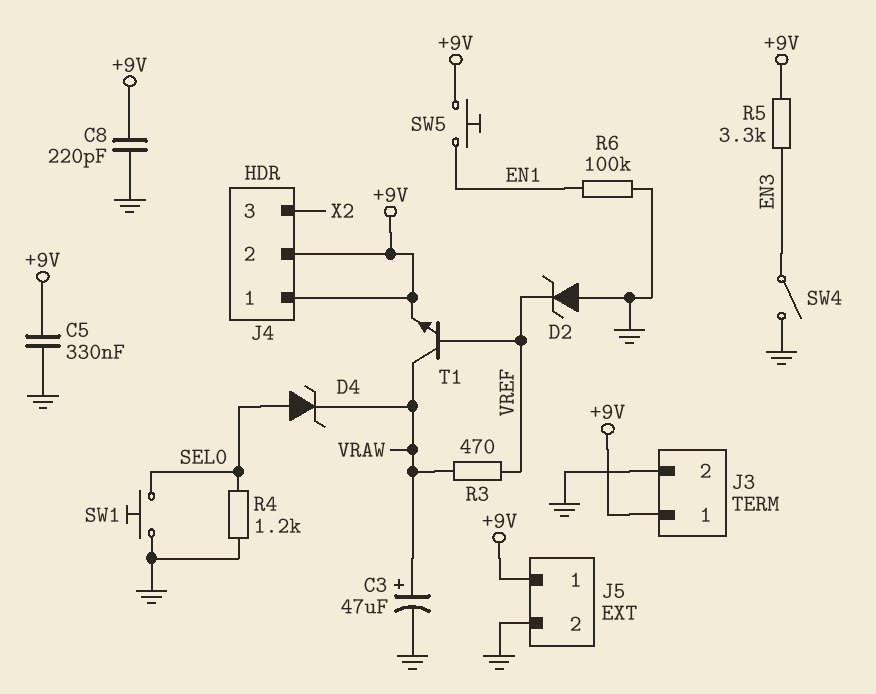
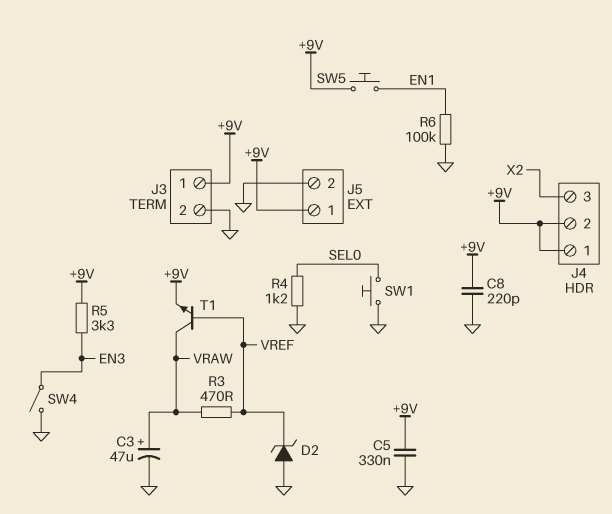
D4: zener (A SEL0, K VRAW) -> none

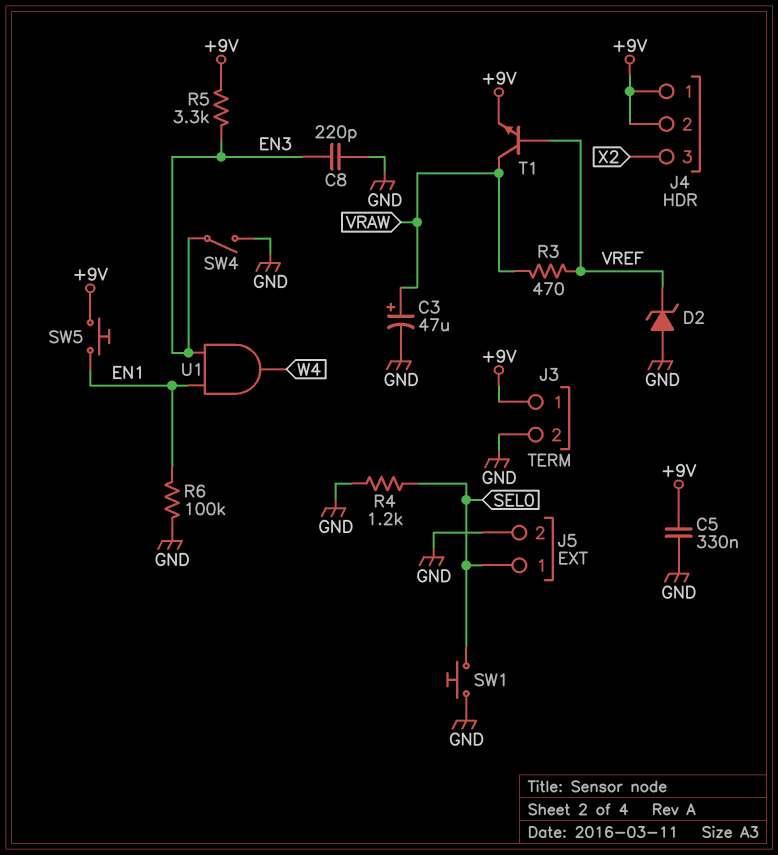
C8: 220pF (+9V, GND) -> 220pF (EN3, GND)
J5 pin 1: +9V -> SEL0
U1: none -> AND (in EN1, in EN3, out W4)

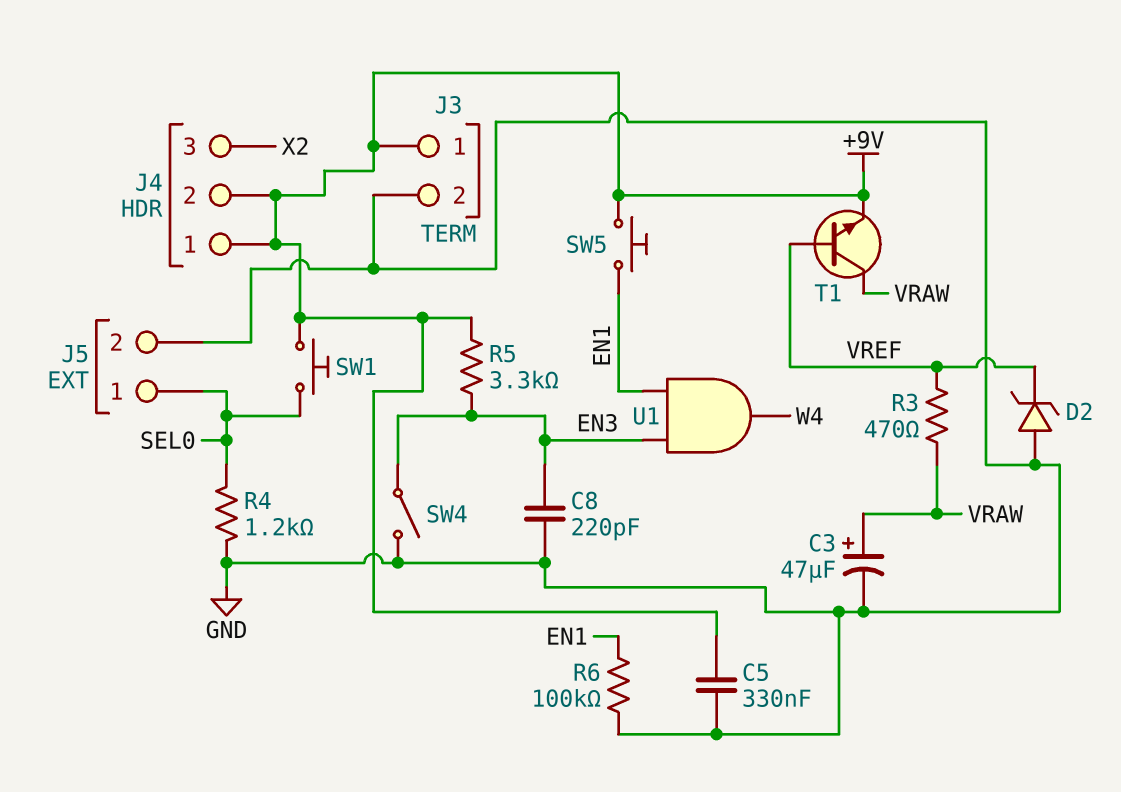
SW1: button (GND, SEL0) -> button (+9V, SEL0)

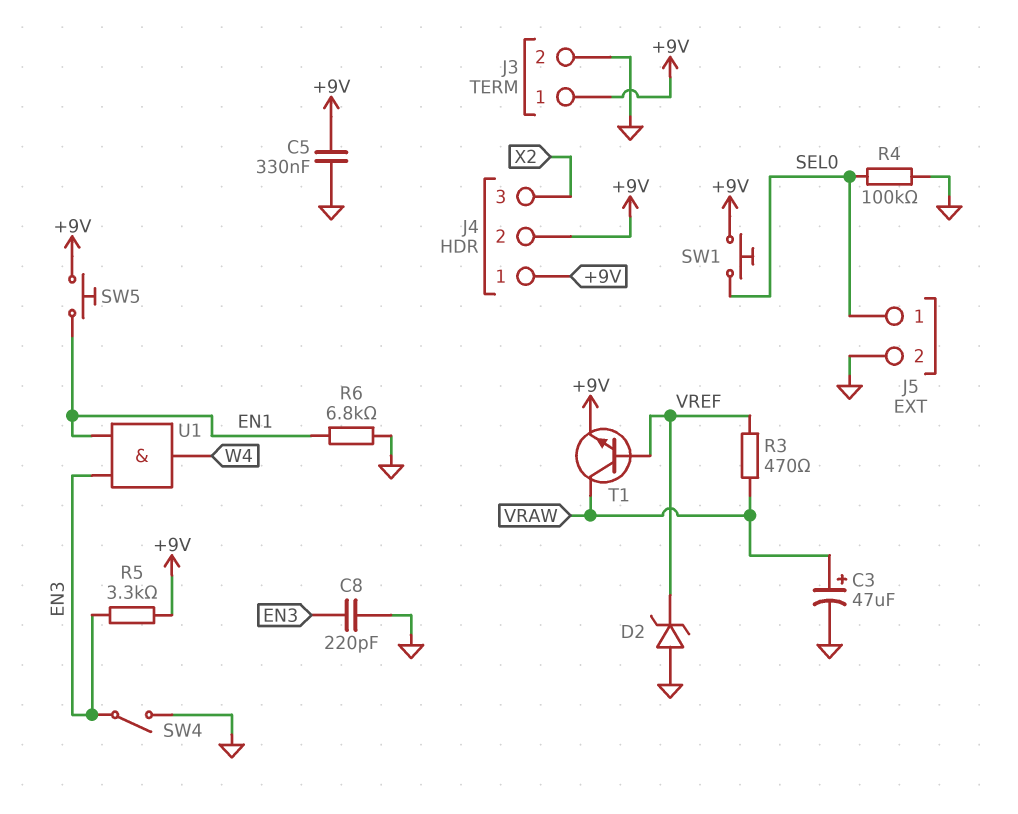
R4: 1.2k (GND, SEL0) -> 100k (GND, SEL0)
R6: 100k (EN1, GND) -> 6.8k (EN1, GND)

